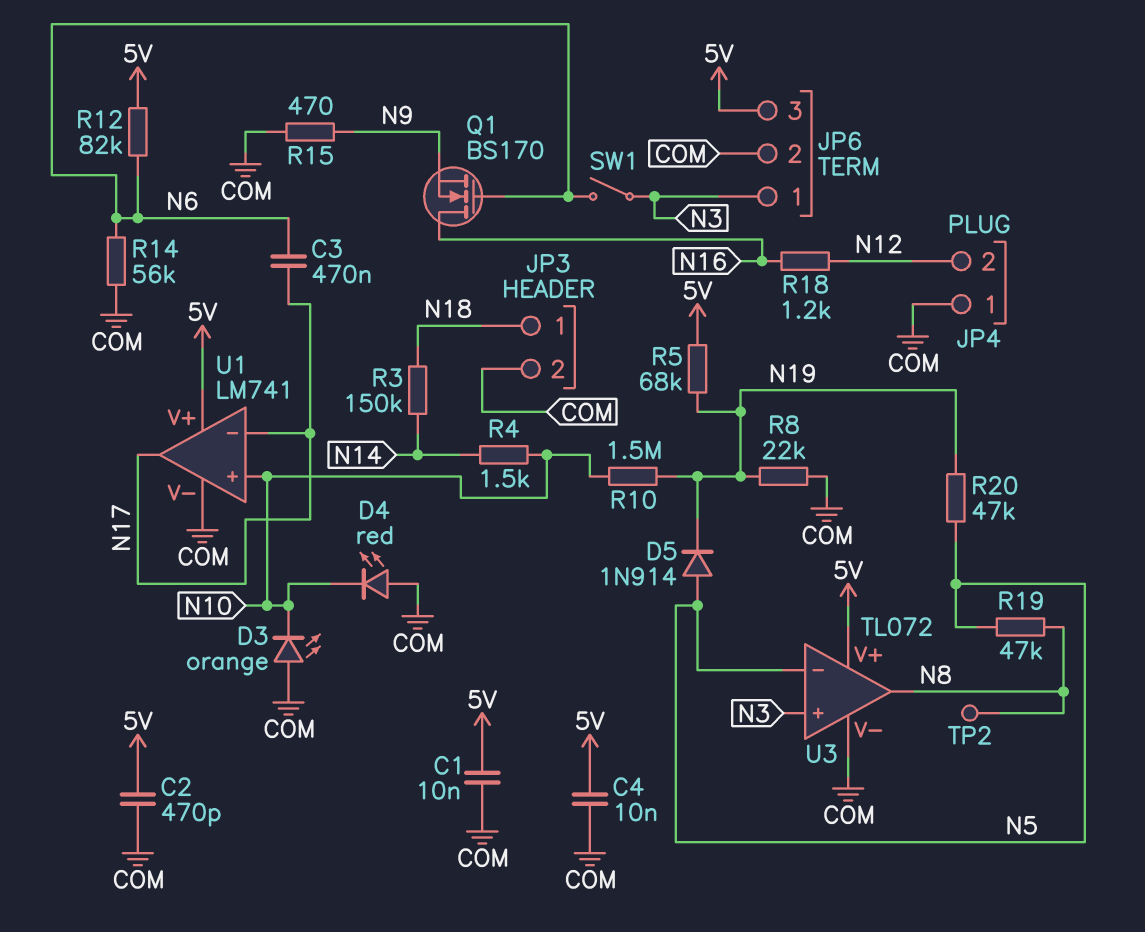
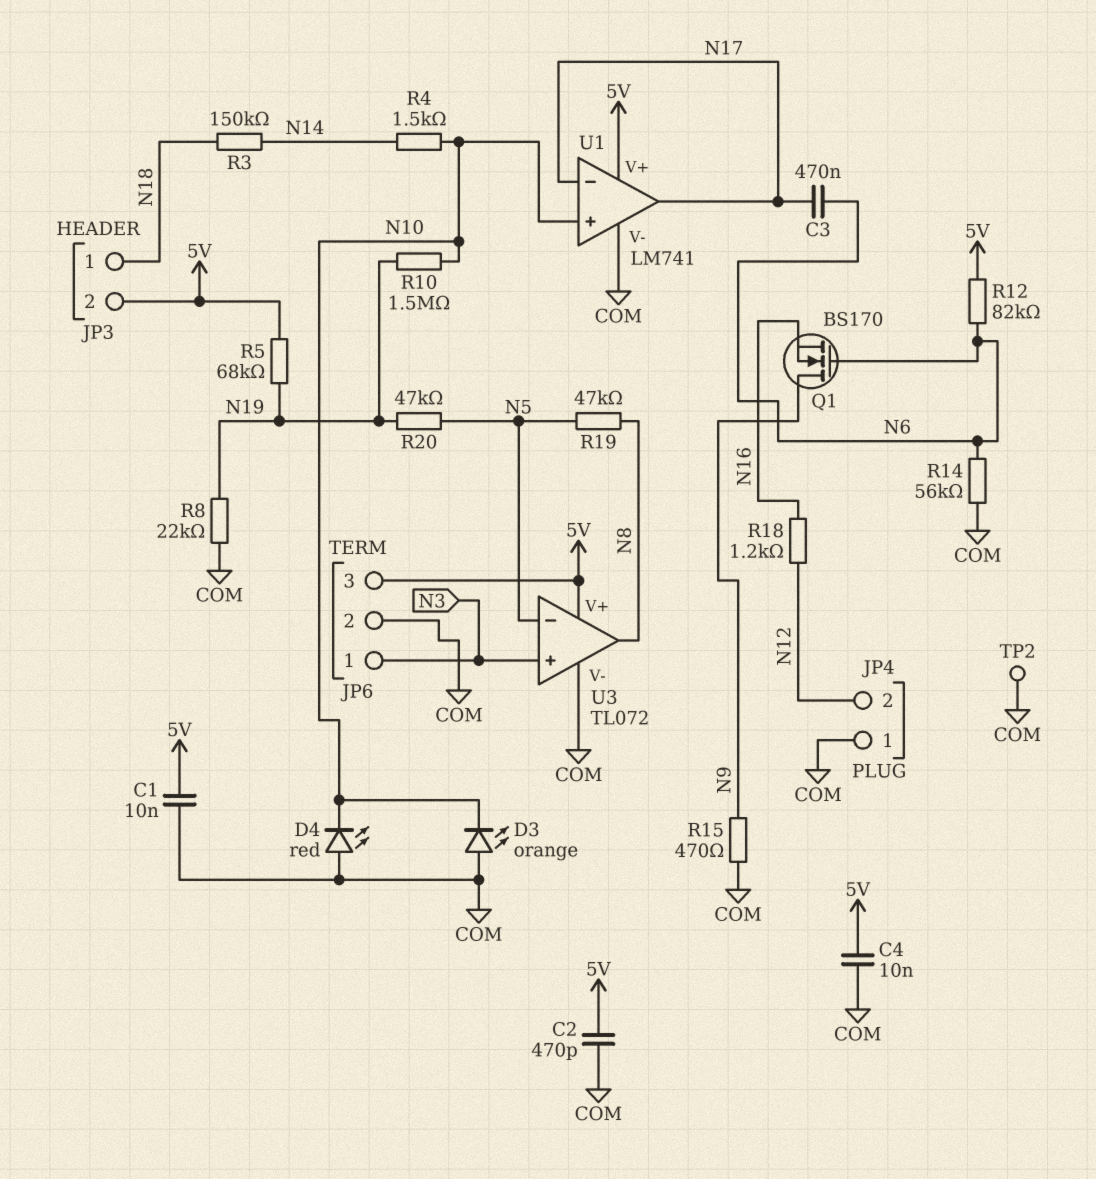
D5: diode 1N914 (A N5, K N19) -> none
JP3 pin 2: COM -> 5V
Q1: NMOS BS170 (G N6, D N16, S N9) -> NMOS BS170 (G N6, D N9, S N16)
SW1: switch (N3, N6) -> none
TP2: test point (N8) -> test point (COM)

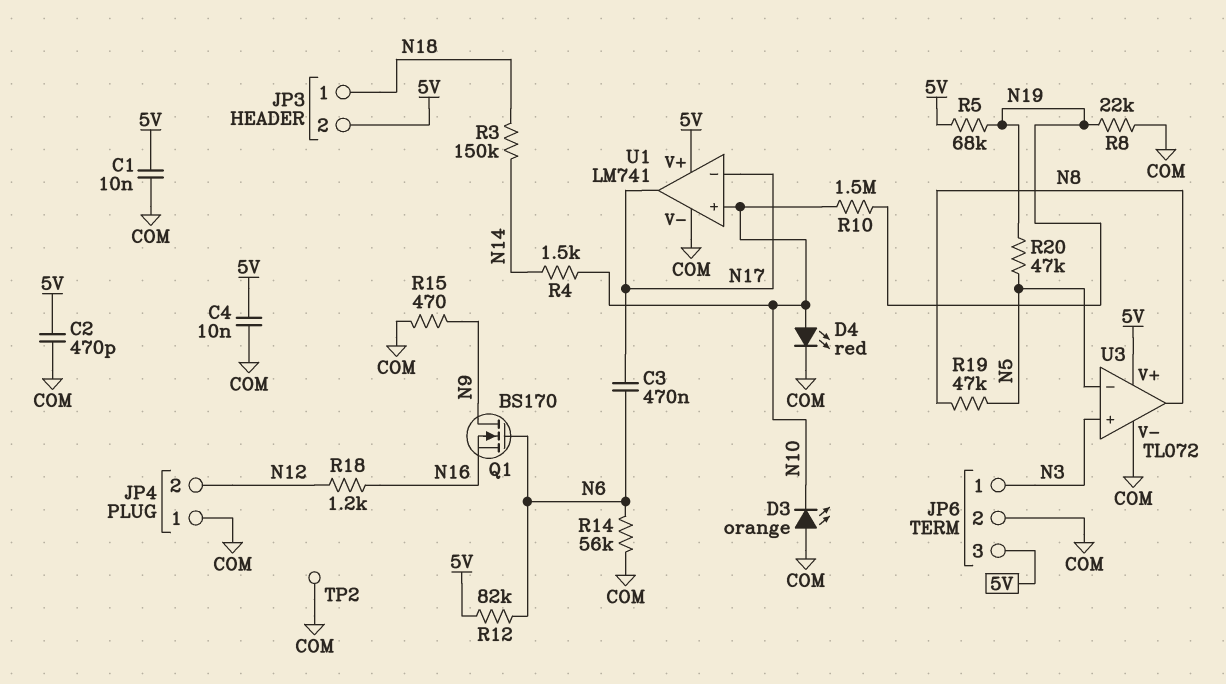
D4: LED red (A COM, K N10) -> LED red (A N10, K COM)

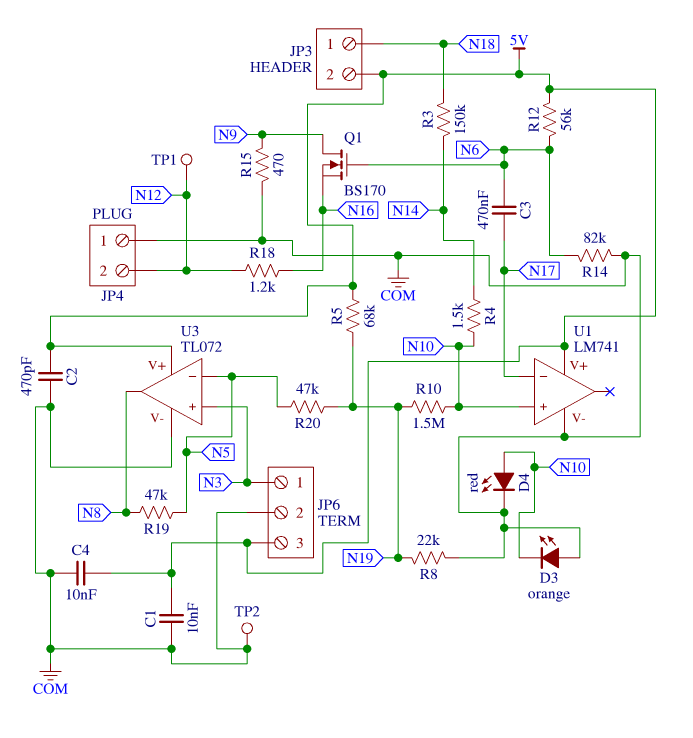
R12: 82k (5V, N6) -> 56k (5V, N6)
R14: 56k (COM, N6) -> 82k (COM, N6)
TP1: none -> test point (N12)
U1 pin out: N17 -> none

